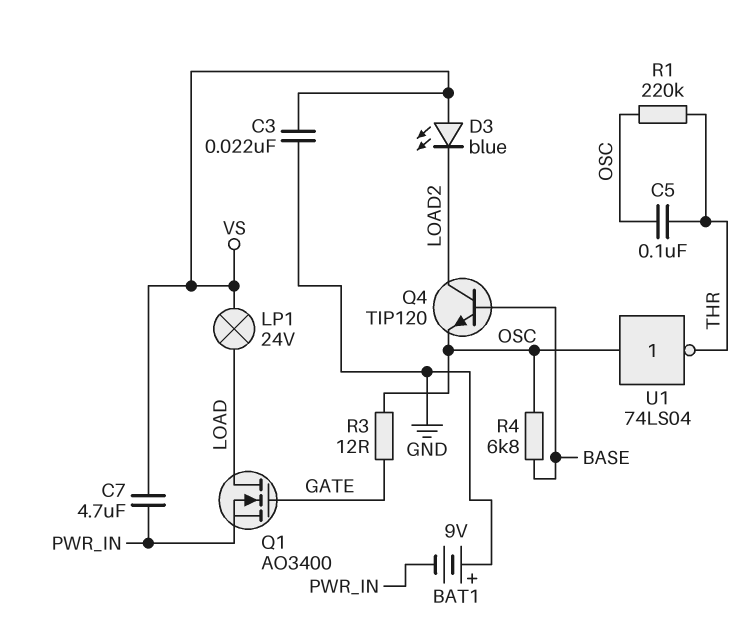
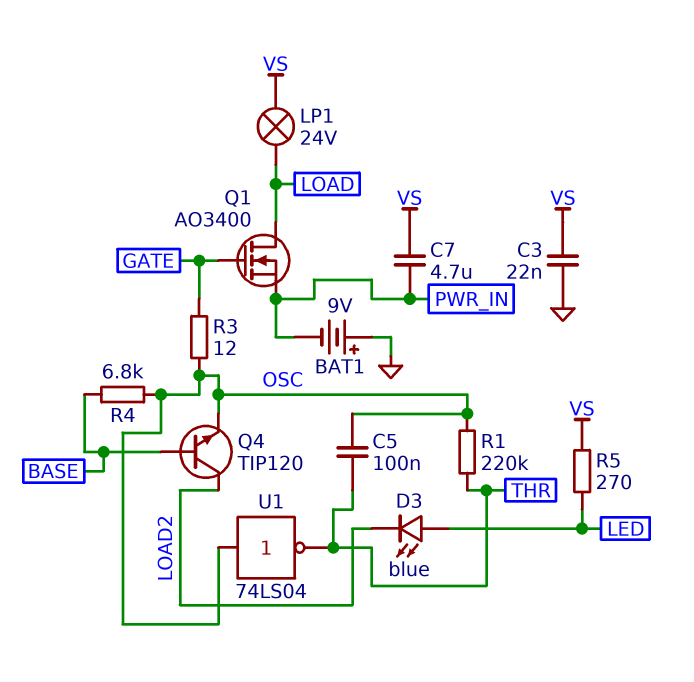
D3: LED blue (A VS, K LOAD2) -> LED blue (A LED, K LOAD2)
R5: none -> 270 (LED, VS)

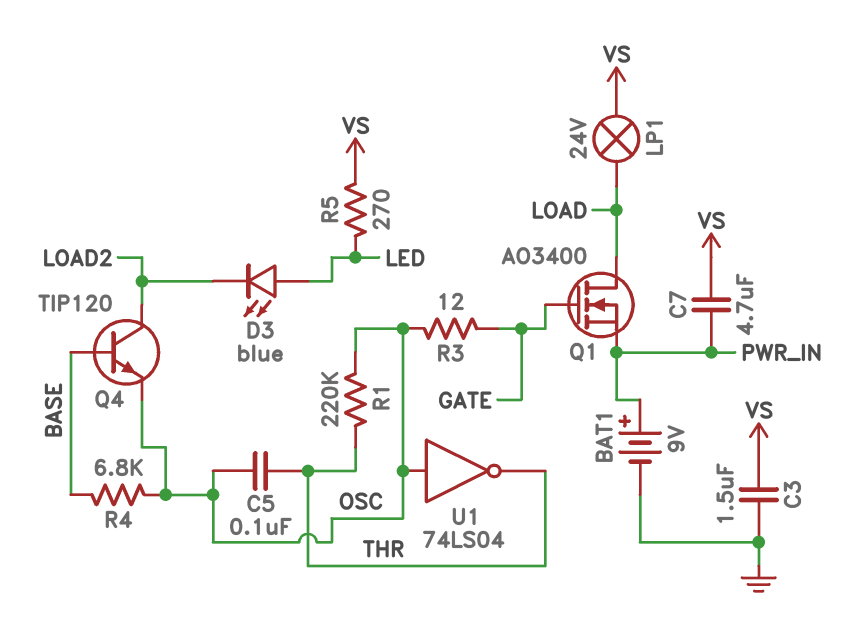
BAT1: 9V (plus GND, minus PWR_IN) -> 9V (plus PWR_IN, minus GND)
C3: 22nF (GND, VS) -> 1.5uF (GND, VS)

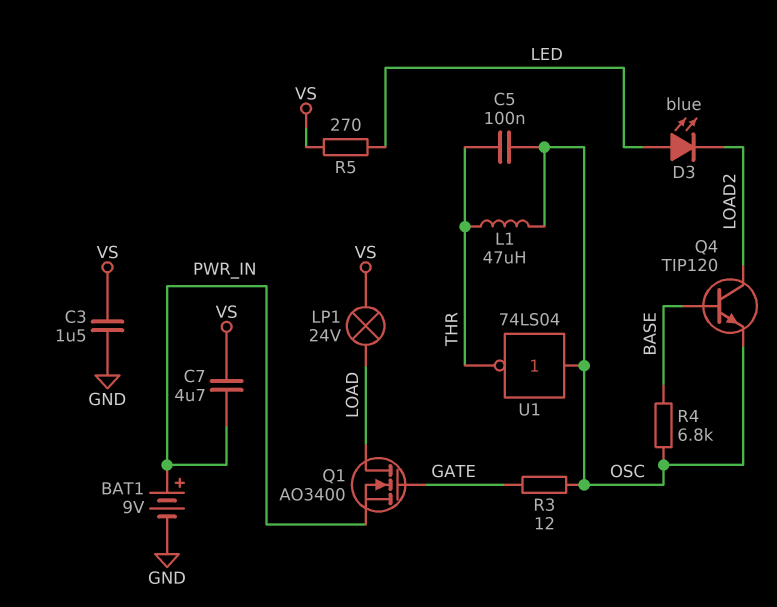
L1: none -> 47uH (OSC, THR)
R1: 220k (OSC, THR) -> none

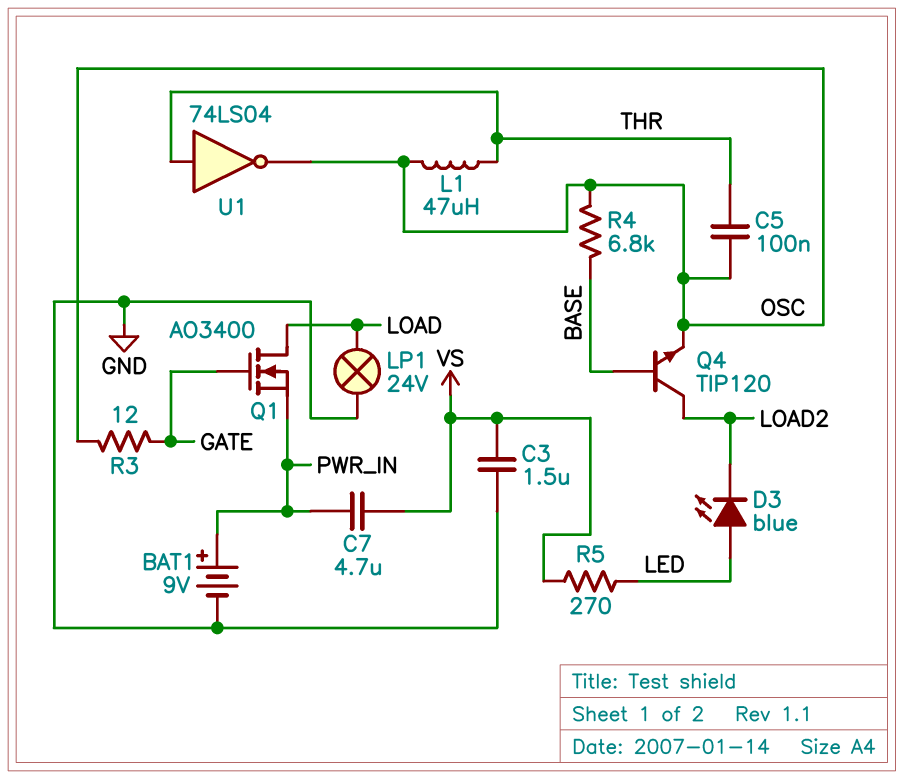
LP1: lamp 24V (LOAD, VS) -> lamp 24V (GND, LOAD)
U1: NOT 74LS04 (in OSC, out THR) -> NOT 74LS04 (in THR, out OSC)

